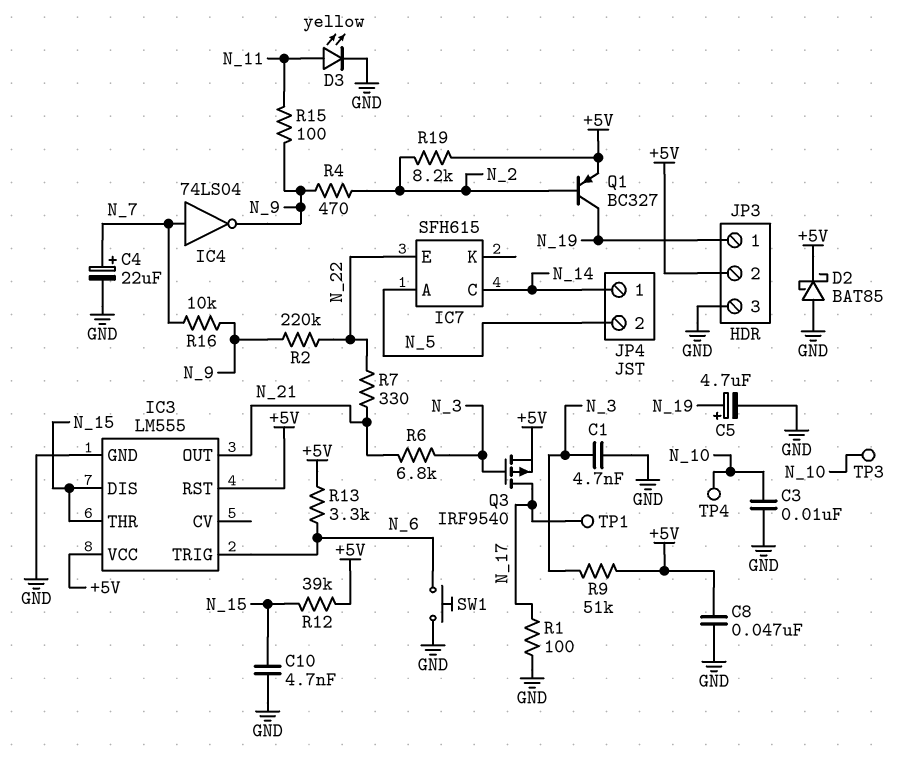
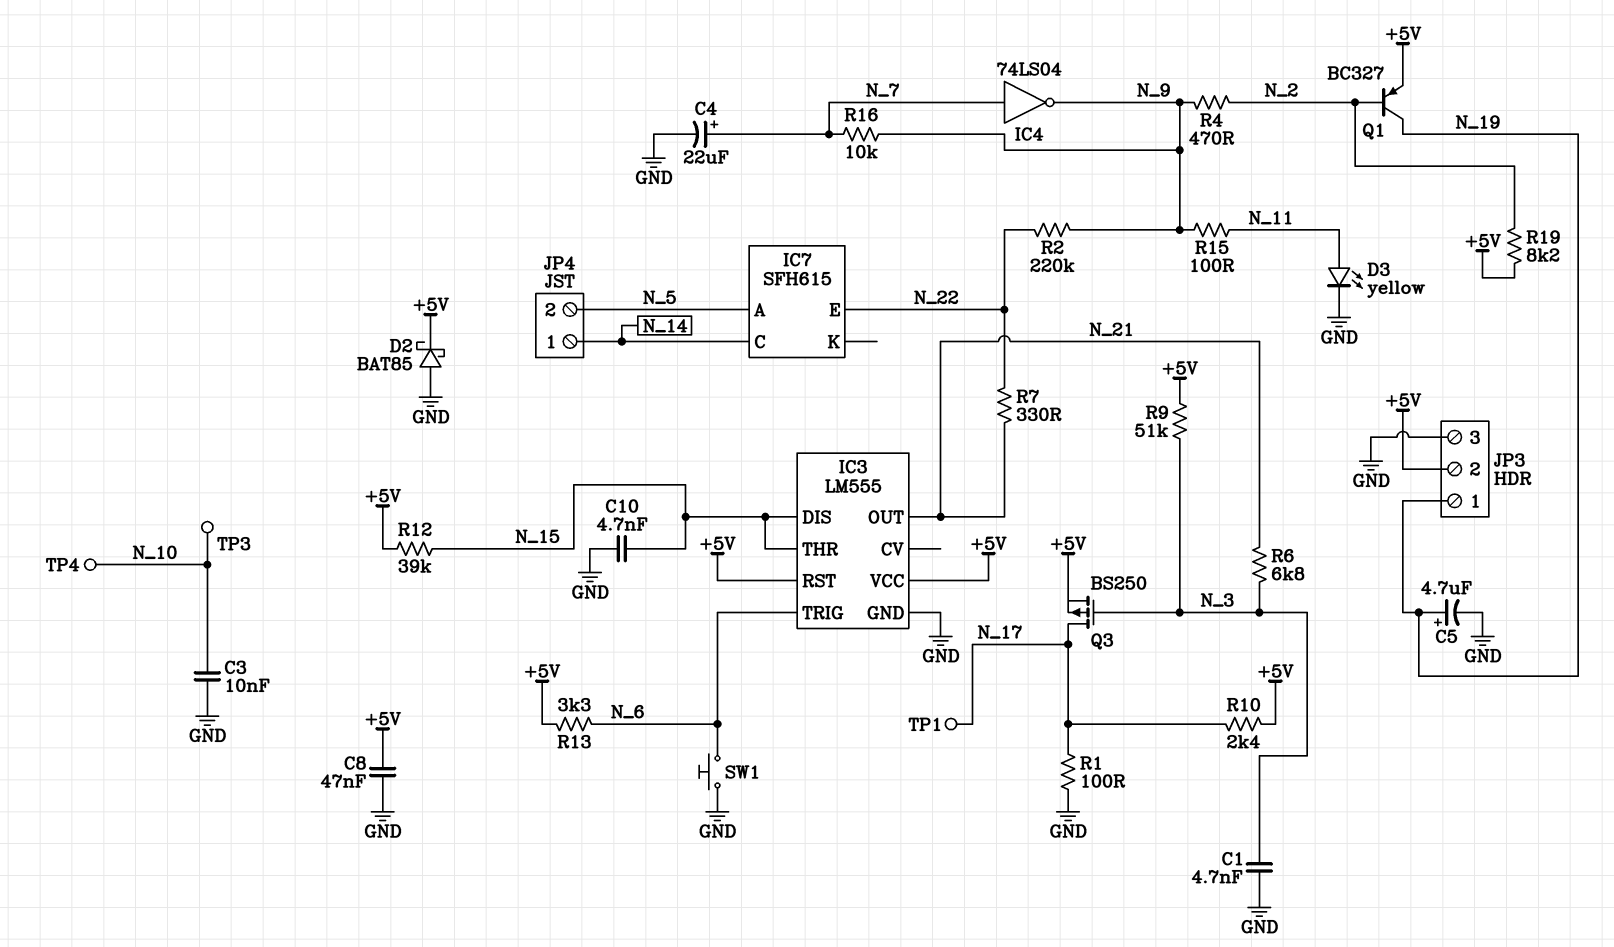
Q3: PMOS IRF9540 (G N_3, D N_17, S +5V) -> PMOS BS250 (G N_3, D N_17, S +5V)
R10: none -> 2.4k (+5V, N_17)

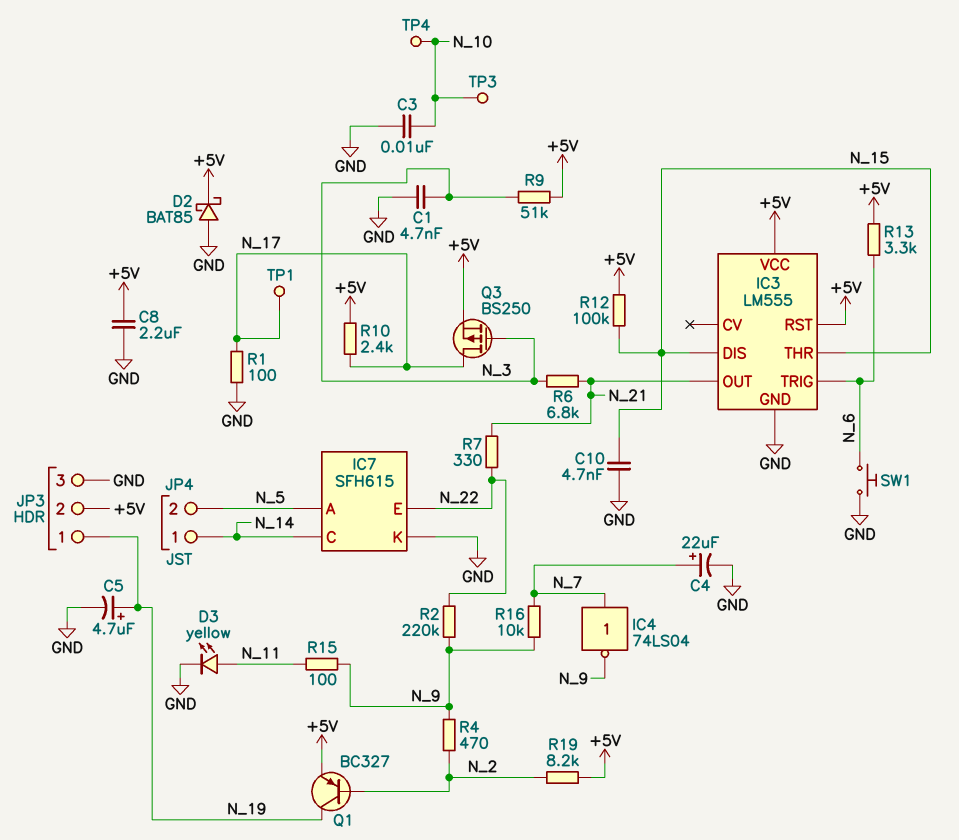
C8: 47nF (+5V, GND) -> 2.2uF (+5V, GND)
IC7 pin K: none -> GND
R12: 39k (+5V, N_15) -> 100k (+5V, N_15)

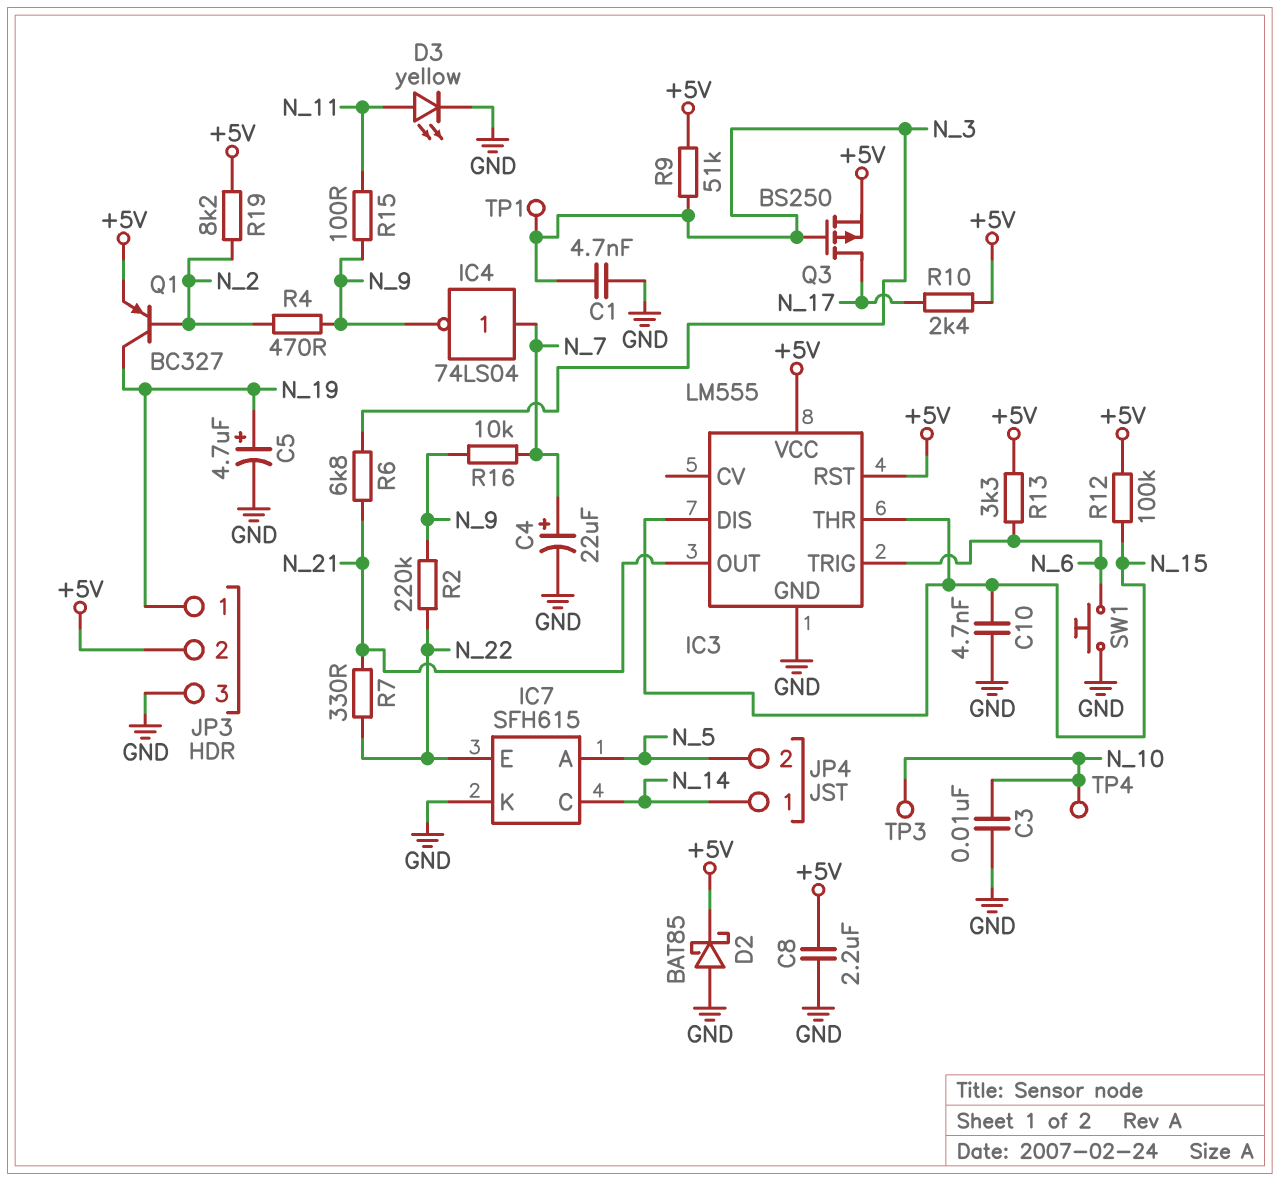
R1: 100 (GND, N_17) -> none
TP1: test point (N_17) -> test point (N_3)

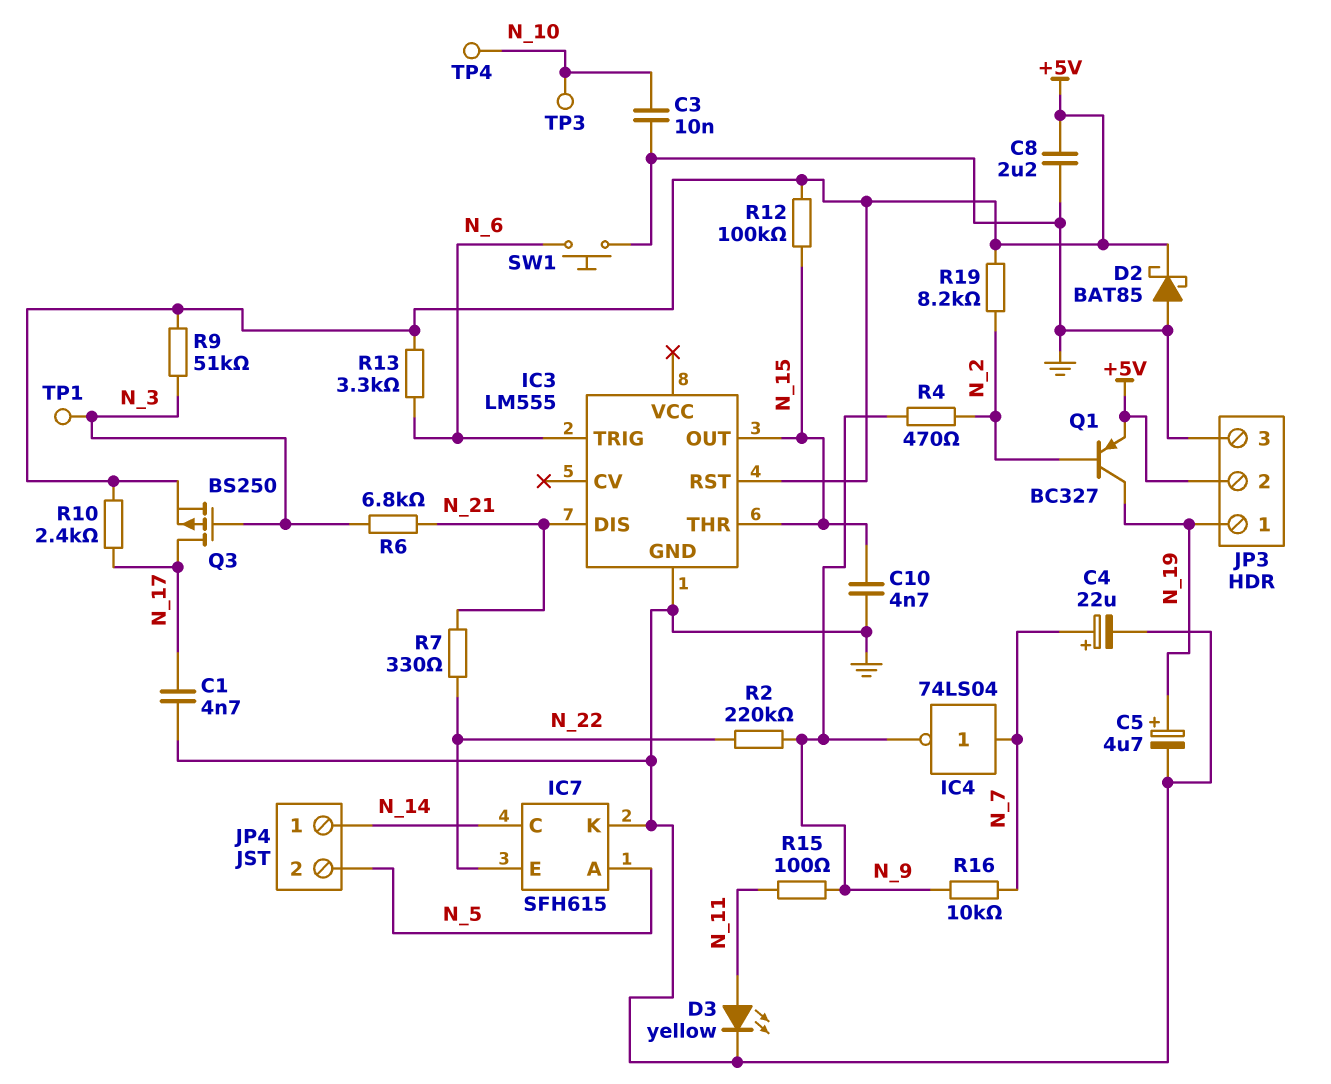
C1: 4.7nF (GND, N_3) -> 4.7nF (GND, N_17)
IC3 pin DIS: N_15 -> N_21
IC3 pin OUT: N_21 -> N_15
IC3 pin VCC: +5V -> none

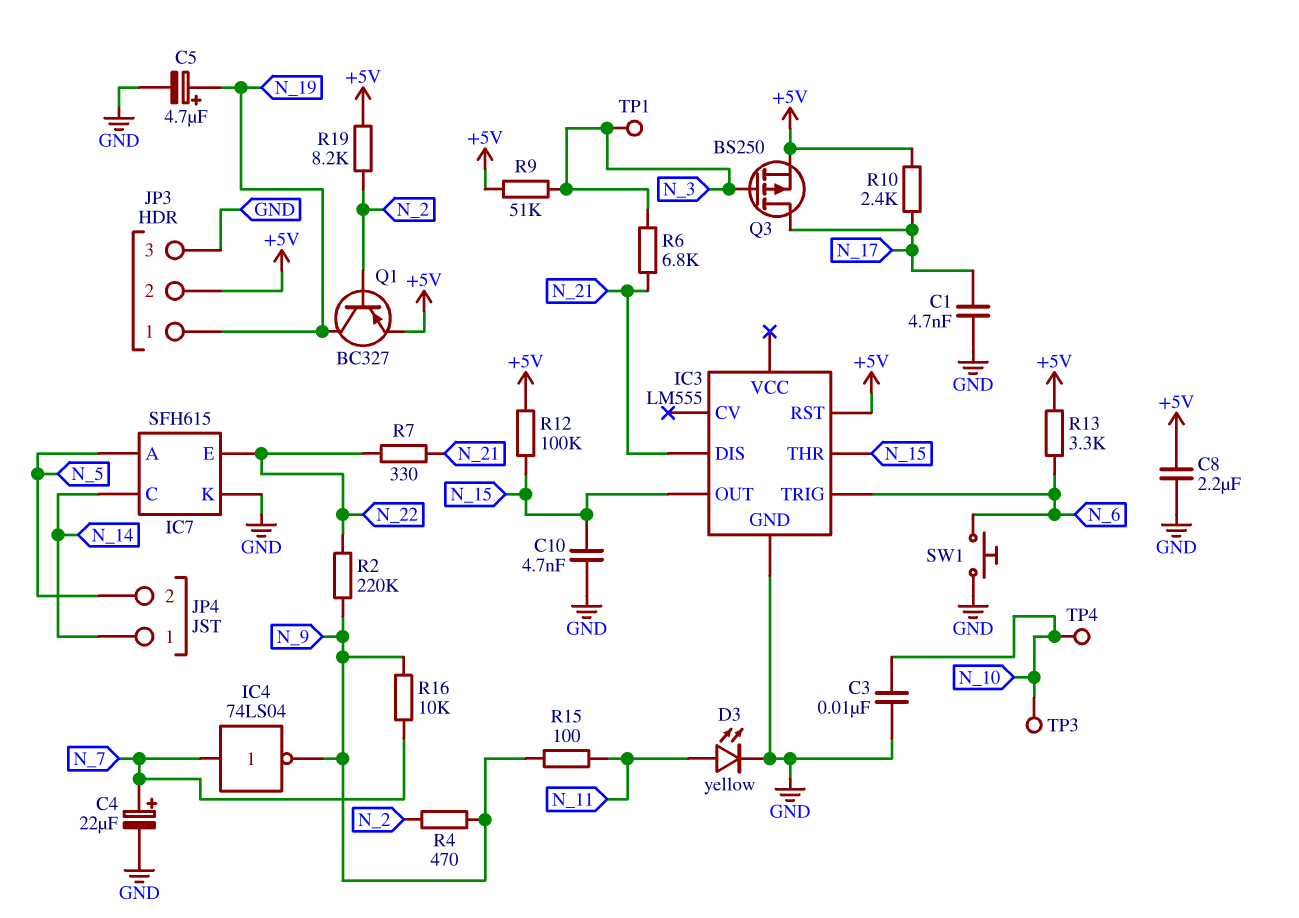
D2: schottky BAT85 (A GND, K +5V) -> none

